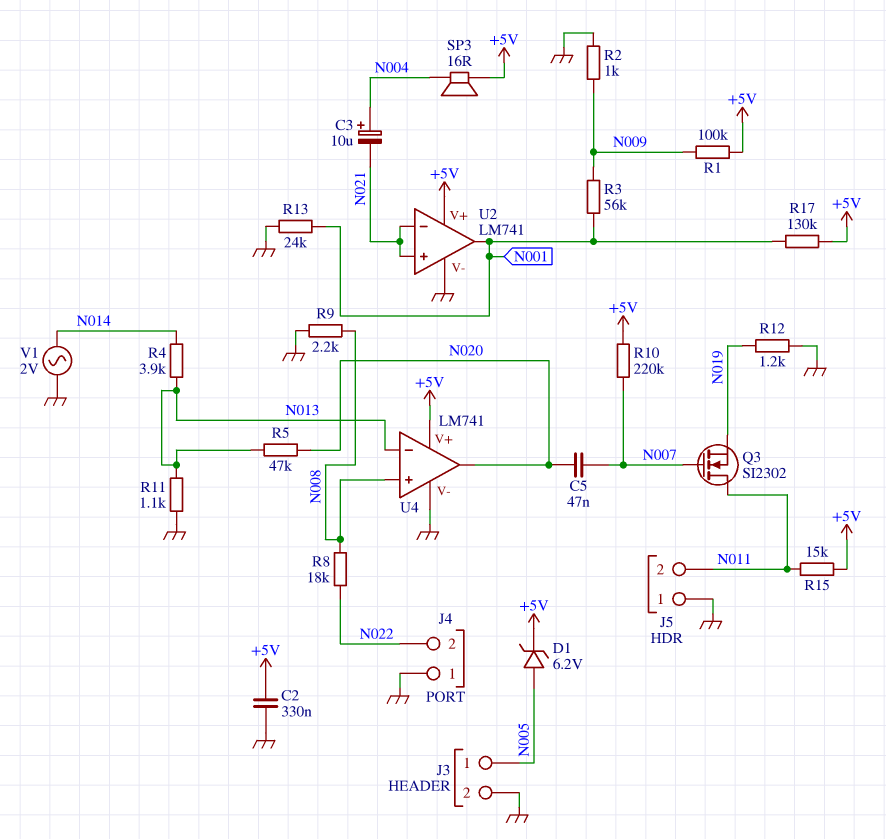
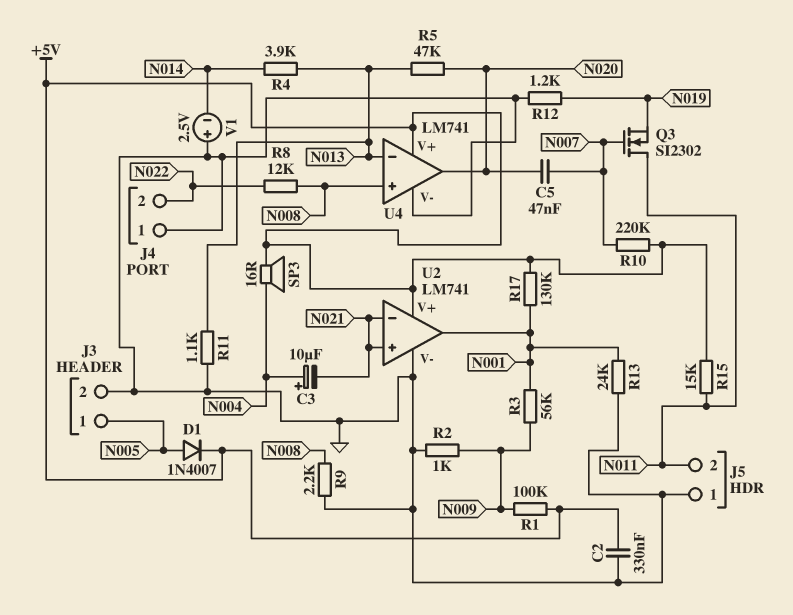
D1: zener 6.2V (A N005, K +5V) -> diode 1N4007 (A N005, K +5V)
R8: 18k (N008, N022) -> 12k (N008, N022)
V1: AC 2V (GND, N014) -> 2.5V (plus GND, minus N014)

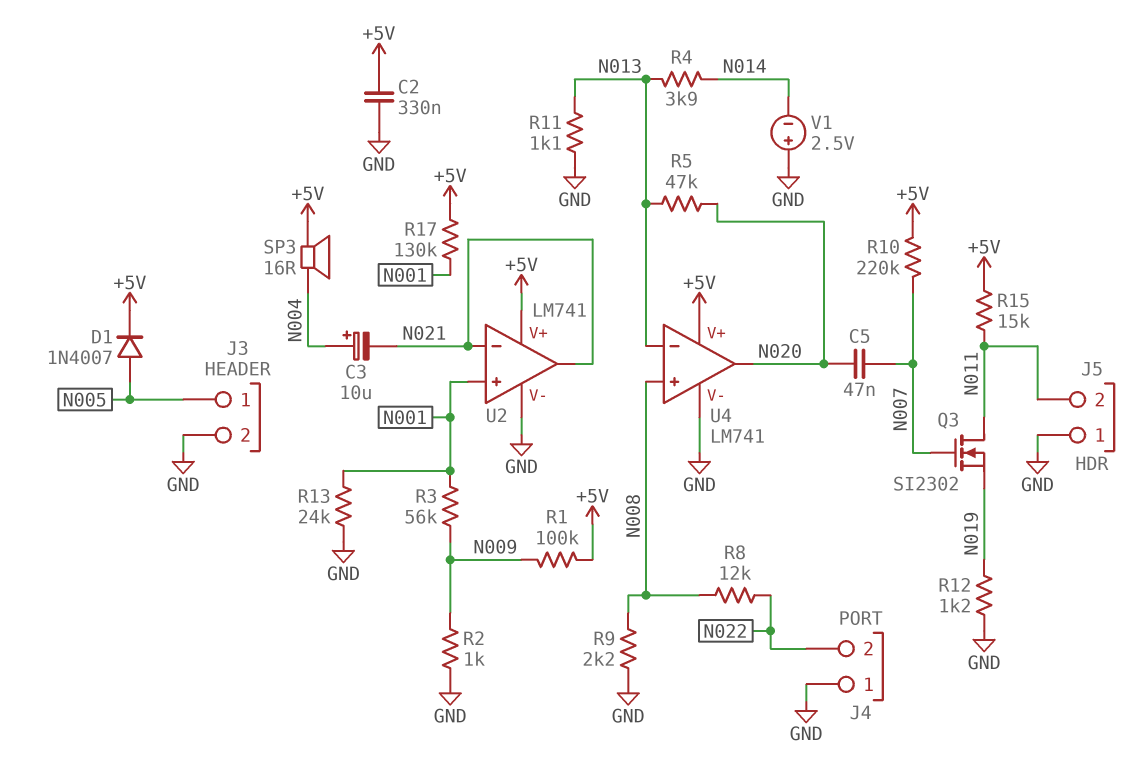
U2 pin in+: N021 -> N001
U2 pin out: N001 -> N021

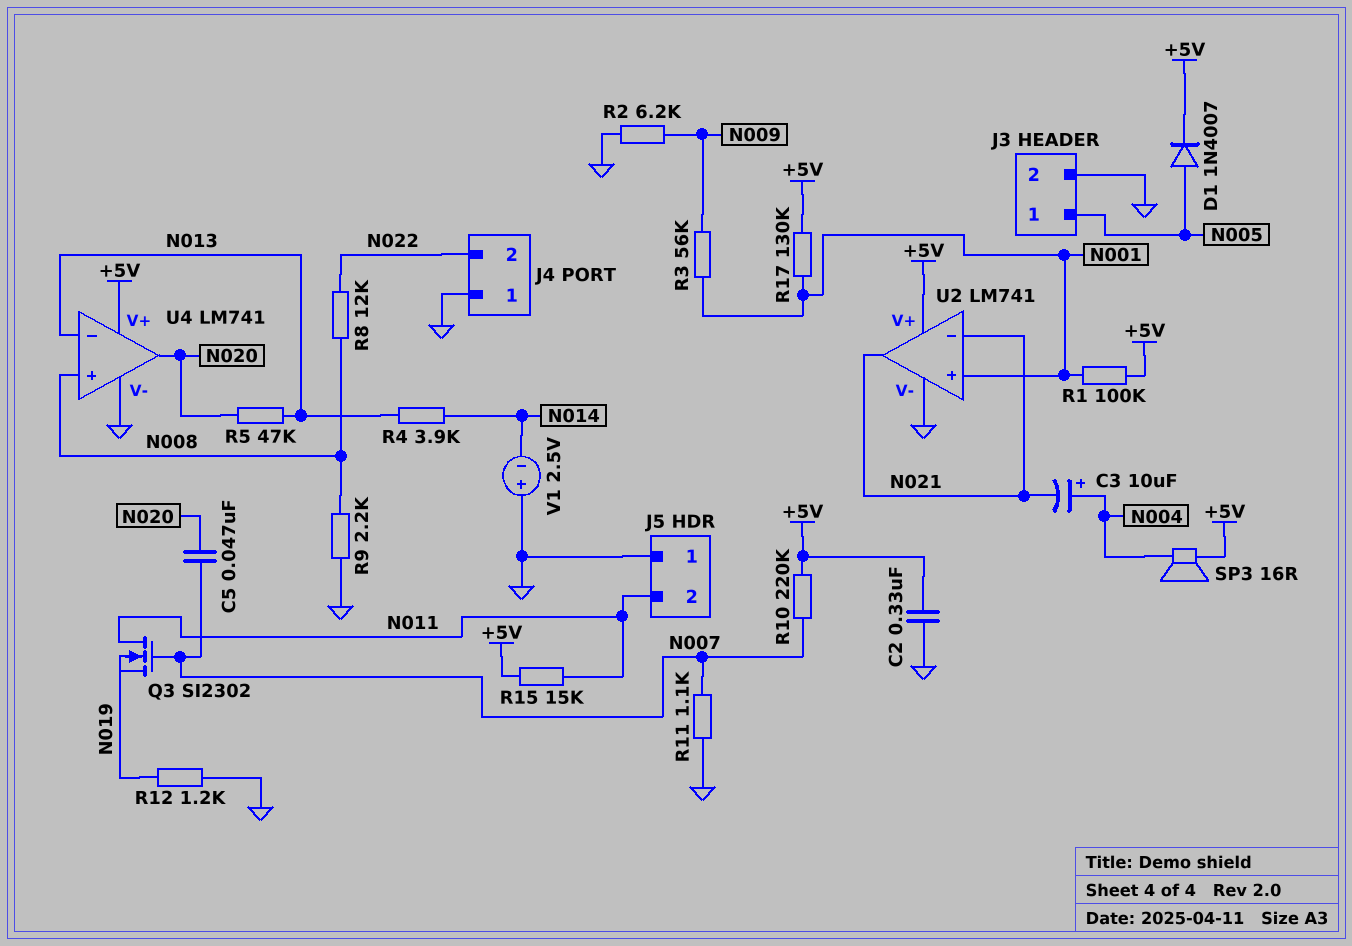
R1: 100k (+5V, N009) -> 100k (+5V, N001)
R2: 1k (GND, N009) -> 6.2k (GND, N009)
R11: 1.1k (GND, N013) -> 1.1k (GND, N007)
R13: 24k (GND, N001) -> none

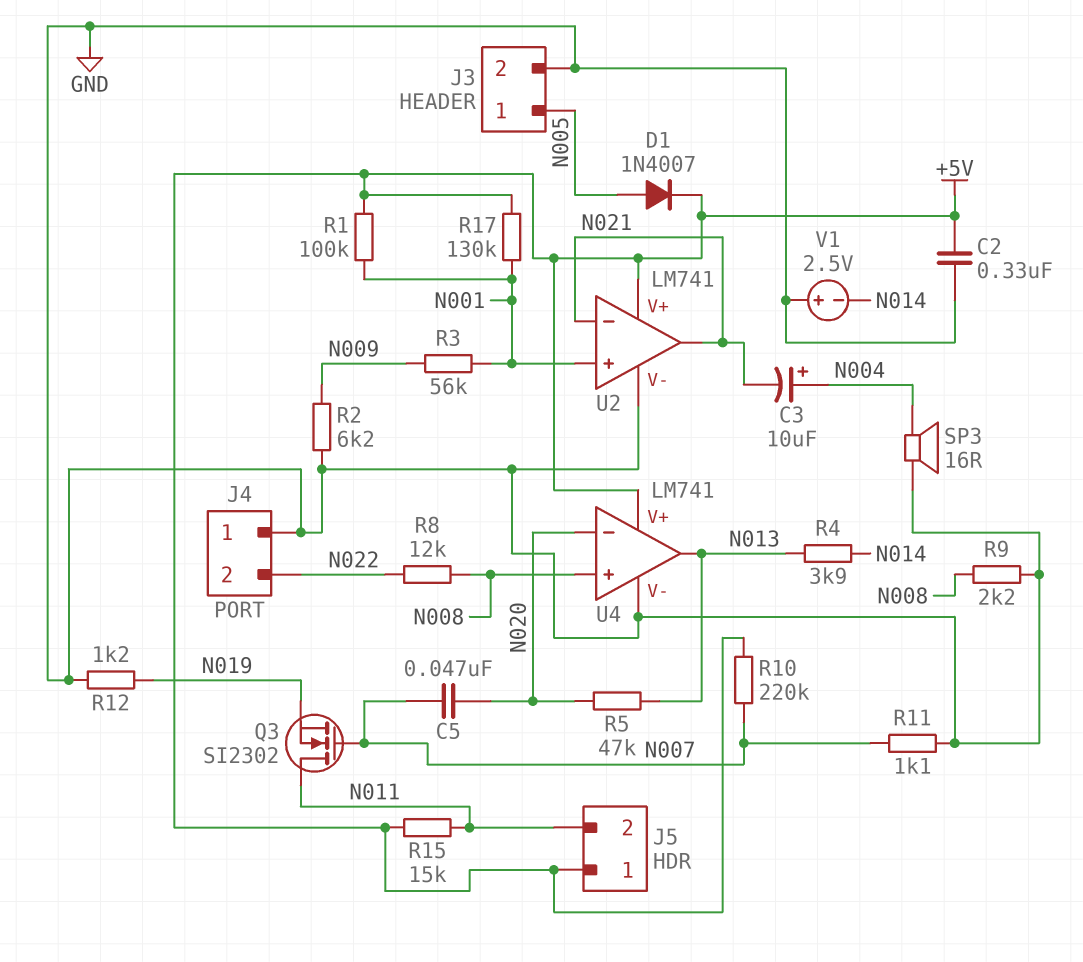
J5 pin 1: GND -> +5V
SP3: speaker 16R (+5V, N004) -> speaker 16R (GND, N004)
U4 pin in-: N013 -> N020
U4 pin out: N020 -> N013

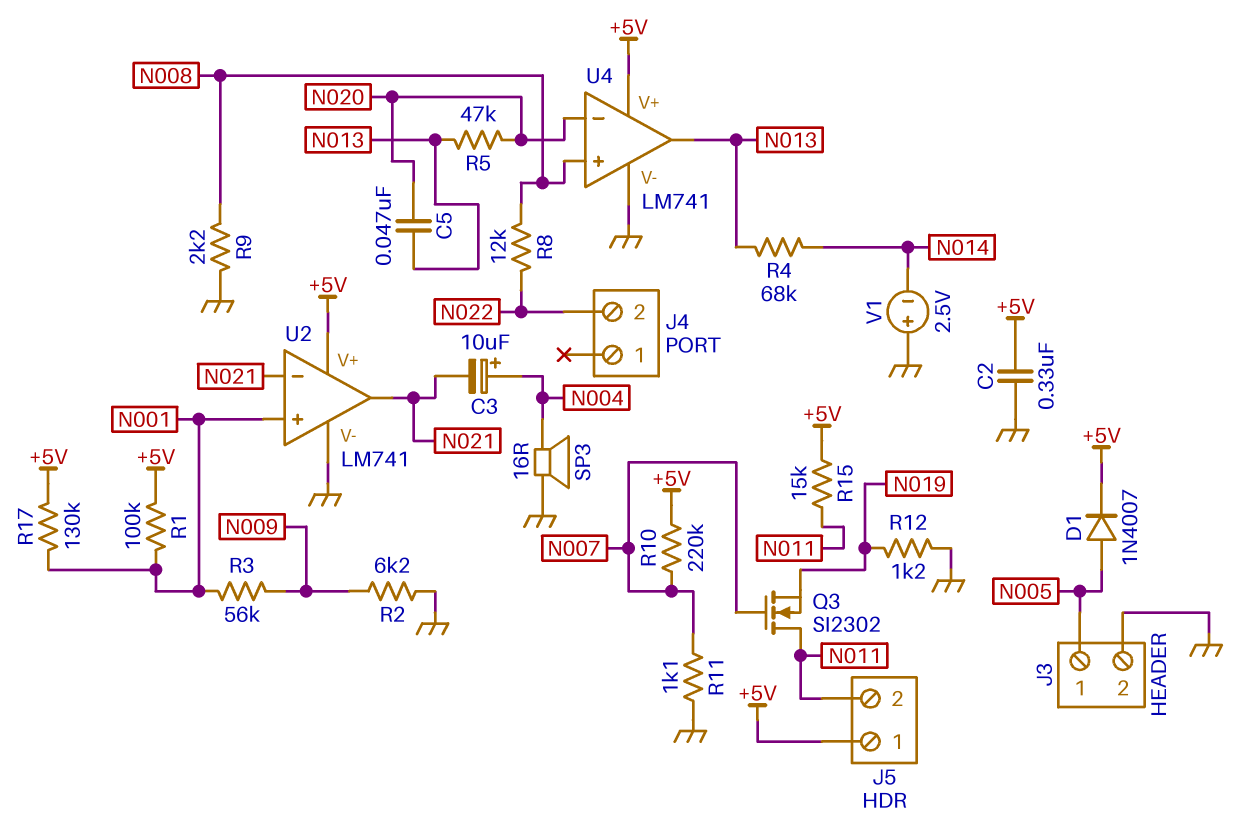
C5: 47nF (N007, N020) -> 47nF (N013, N020)
J4 pin 1: GND -> none
R4: 3.9k (N013, N014) -> 68k (N013, N014)

